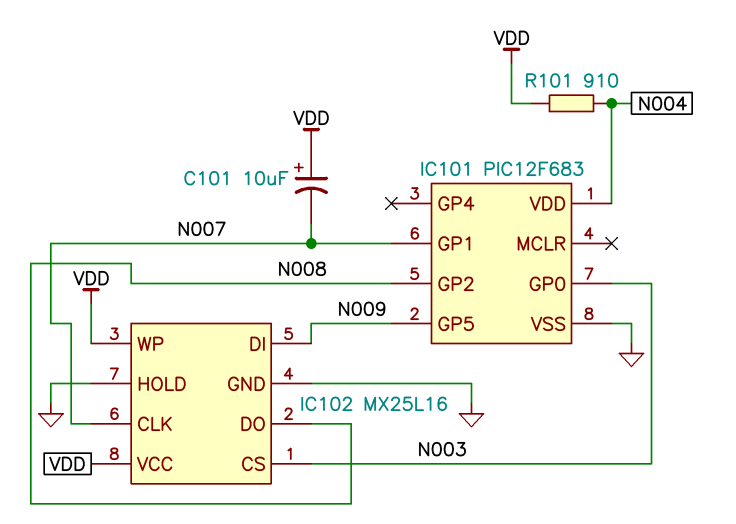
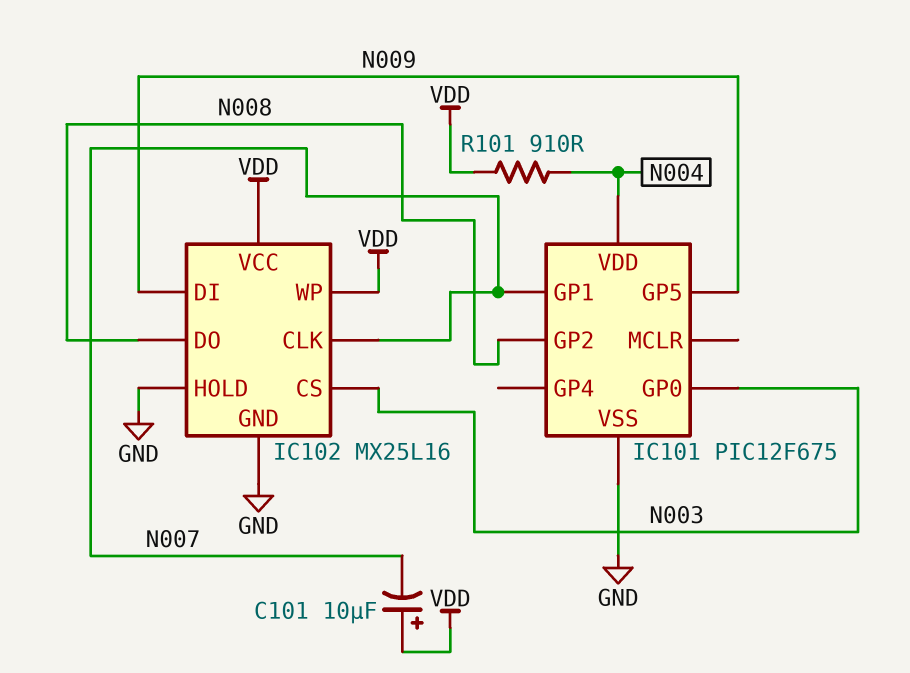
IC101: PIC12F683 -> PIC12F675

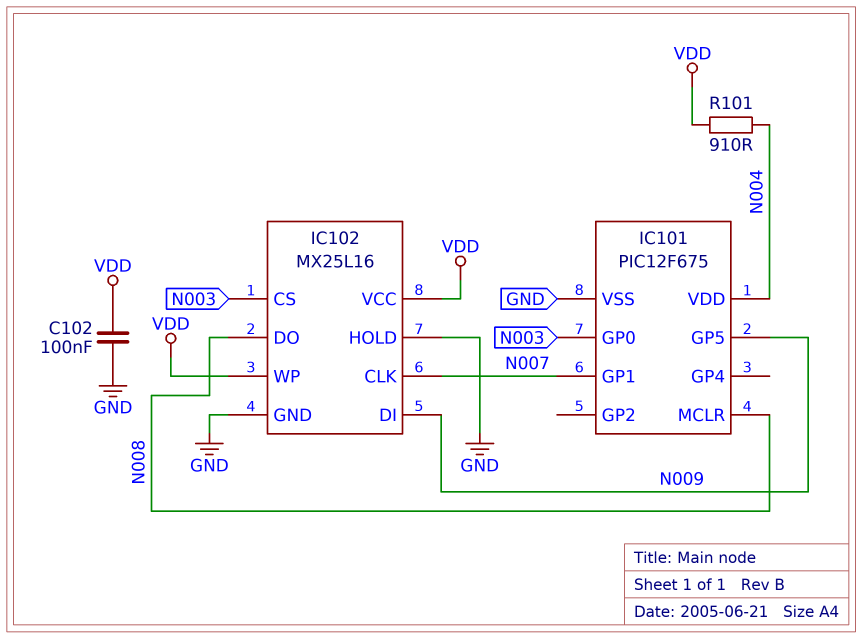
C101: 10uF (plus VDD, minus N007) -> none
C102: none -> 100nF (GND, VDD)
IC101 pin GP2: N008 -> none
IC101 pin MCLR: none -> N008

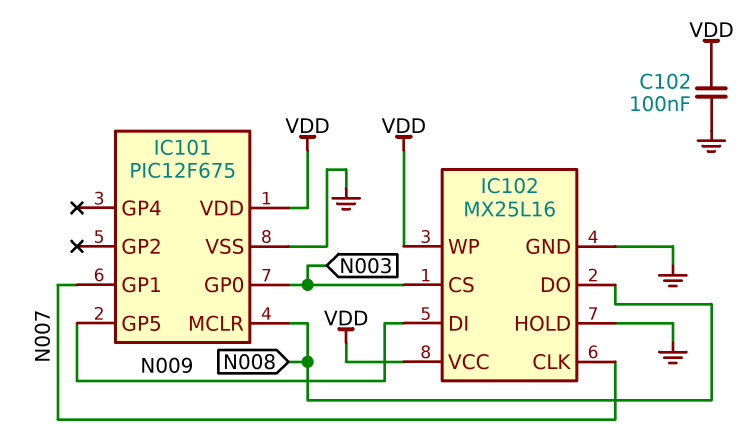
IC101 pin VDD: N004 -> VDD
R101: 910 (N004, VDD) -> none

